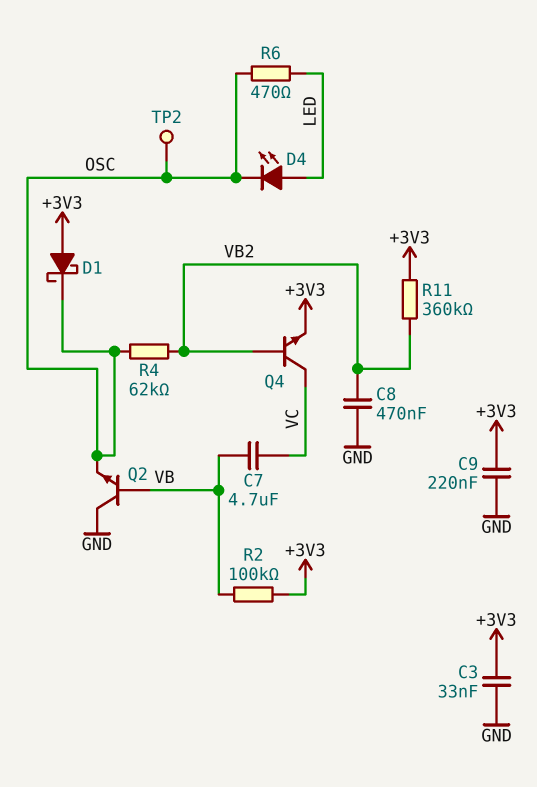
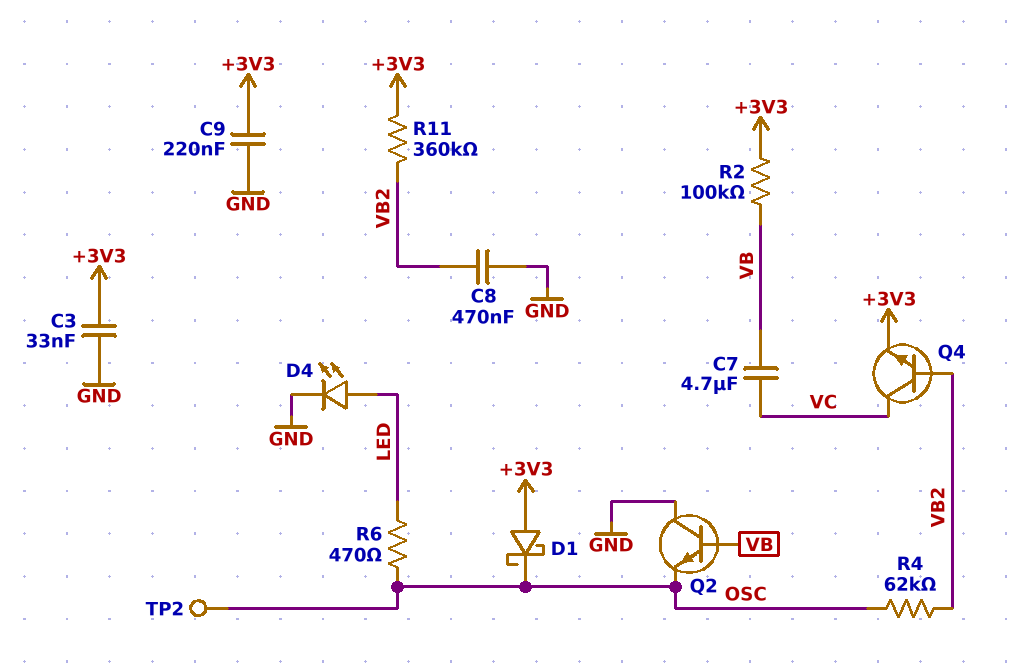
D4: LED (A LED, K OSC) -> LED (A LED, K GND)

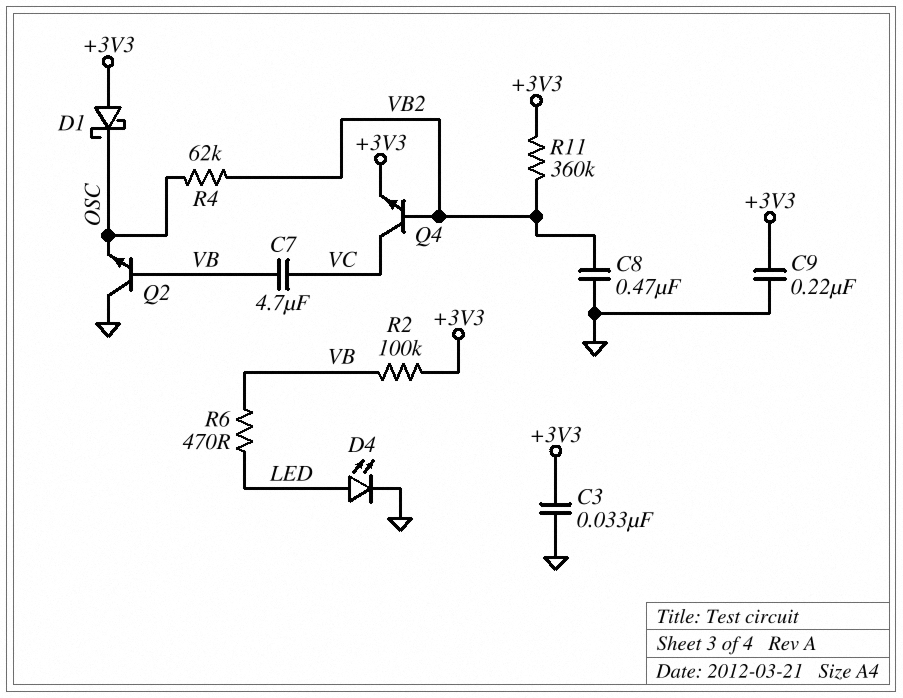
R6: 470 (LED, OSC) -> 470 (LED, VB)
TP2: test point (OSC) -> none

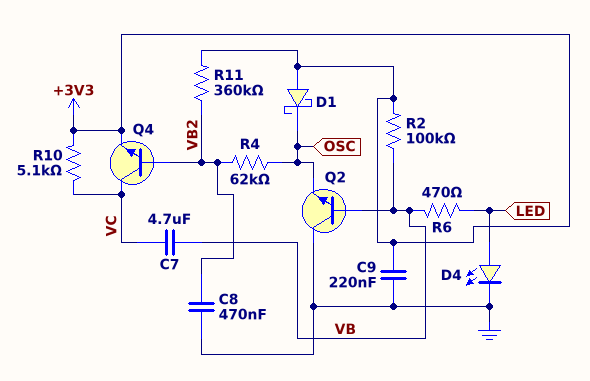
C3: 33nF (+3V3, GND) -> none
R10: none -> 5.1k (+3V3, VC)

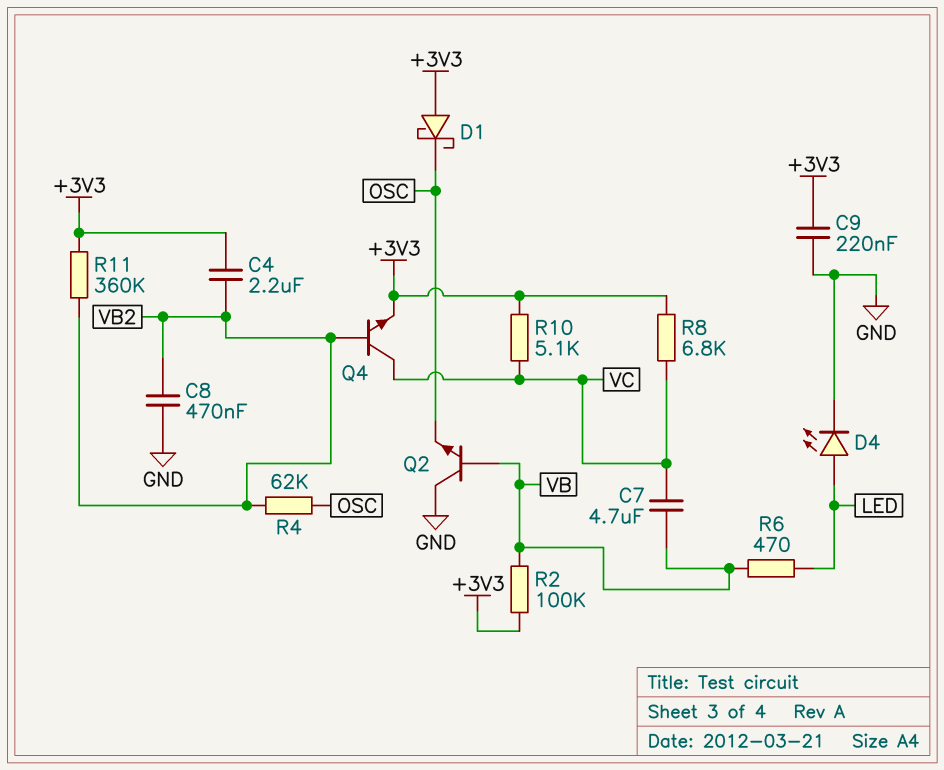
C4: none -> 2.2uF (+3V3, VB2)
R8: none -> 6.8k (+3V3, VC)

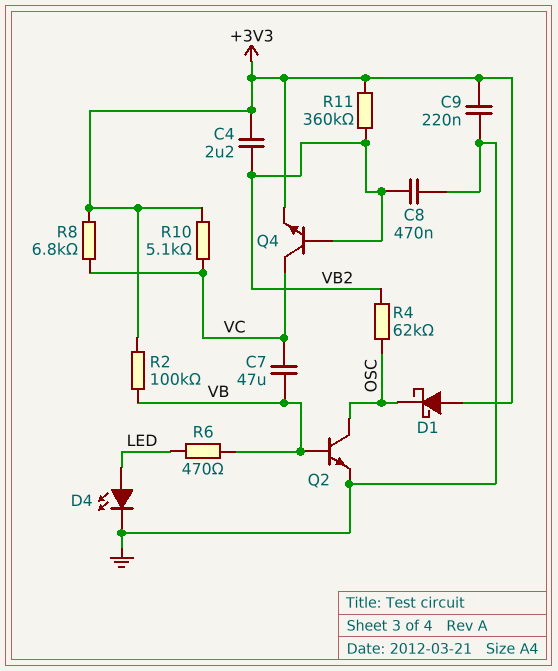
C7: 4.7uF (VB, VC) -> 47uF (VB, VC)
Q2: NPN (B VB, C GND, E OSC) -> NPN (B VB, C OSC, E GND)

